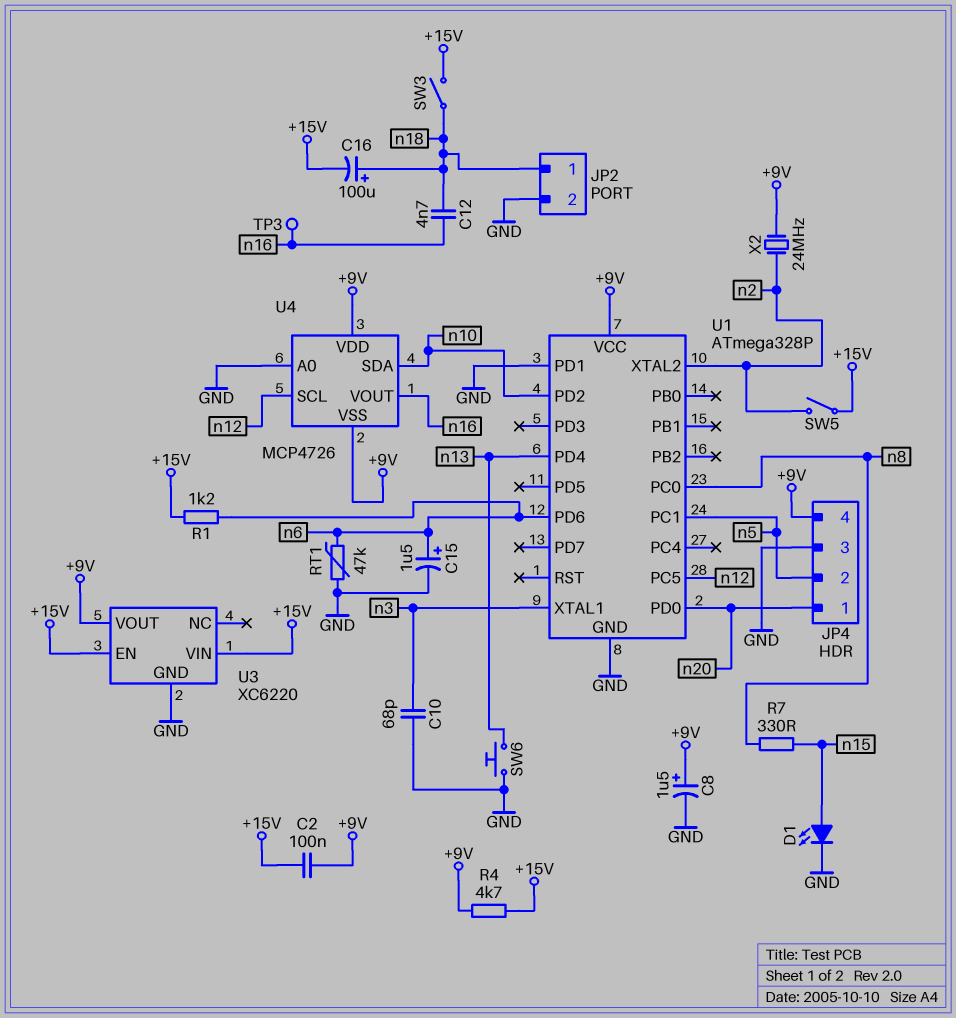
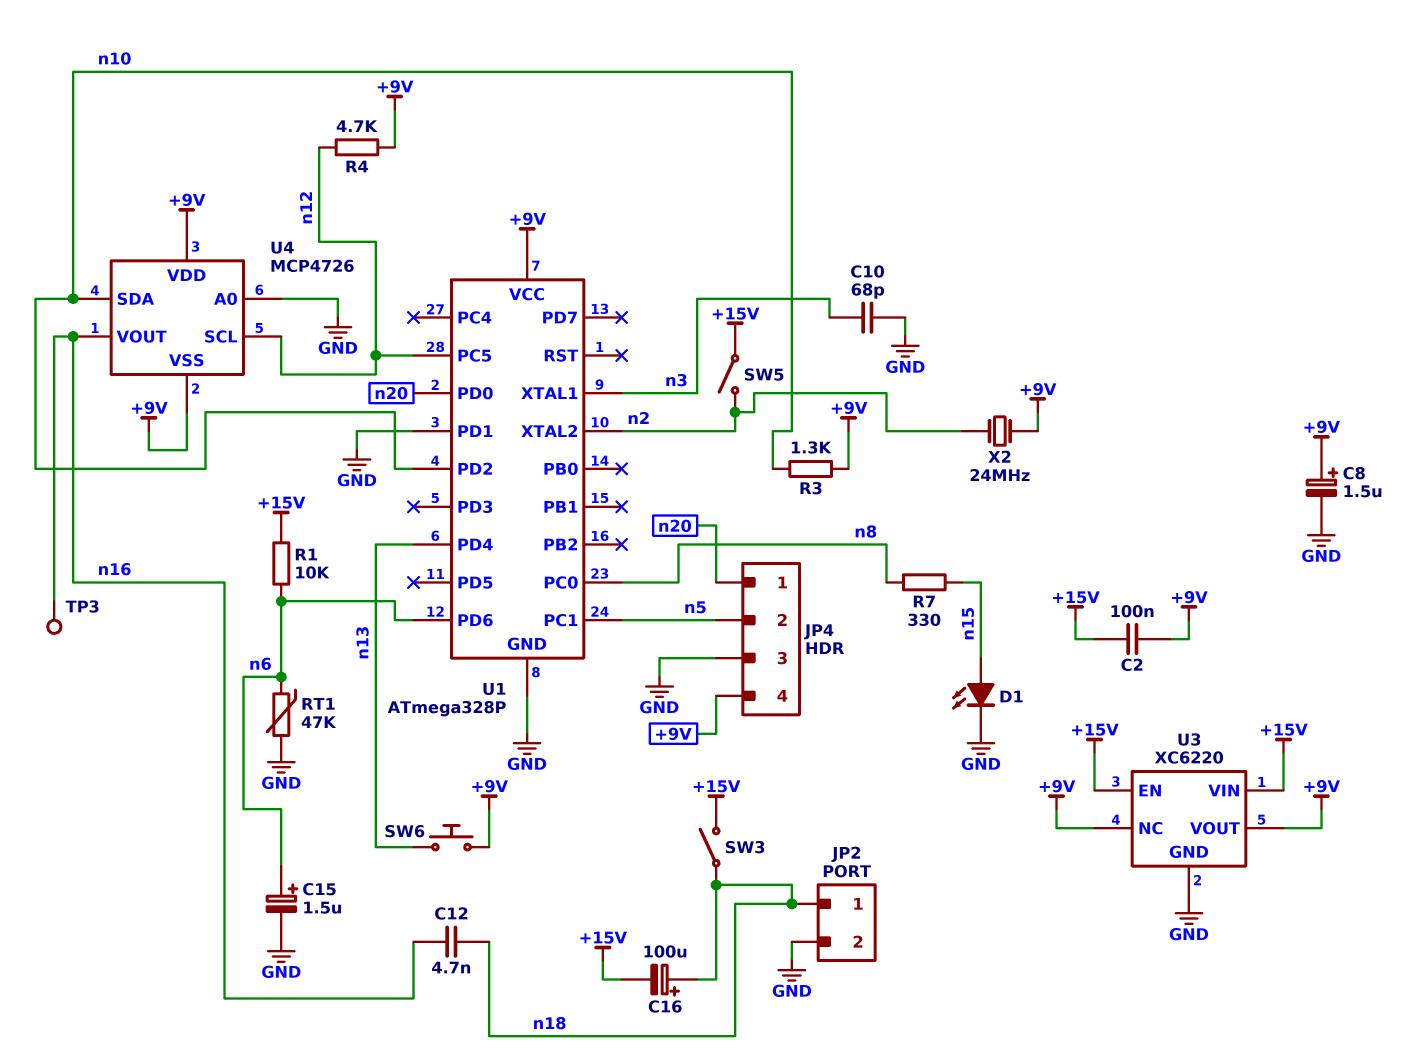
R1: 1.2k (+15V, n6) -> 10k (+15V, n6)
R3: none -> 1.3k (+9V, n10)
R4: 4.7k (+9V, +15V) -> 4.7k (+9V, n12)
SW6: button (GND, n13) -> button (+9V, n13)
U3 pin NC: none -> +9V

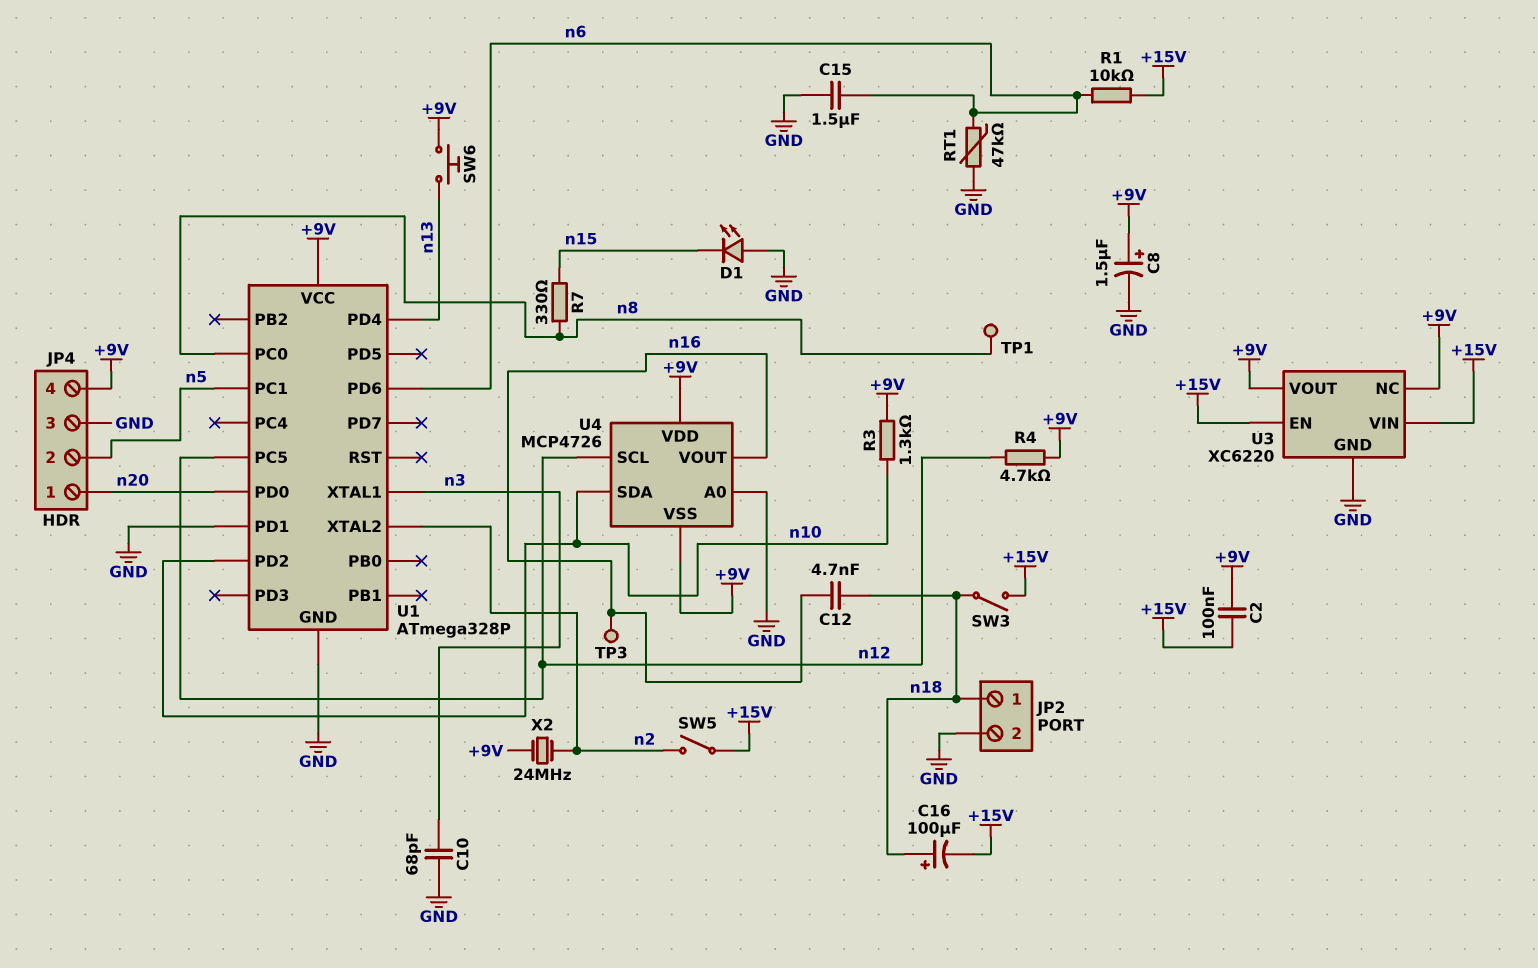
C15: 1.5uF (plus n6, minus GND) -> 1.5uF (GND, n6)
D1: LED (A n15, K GND) -> LED (A GND, K n15)
TP1: none -> test point (n8)

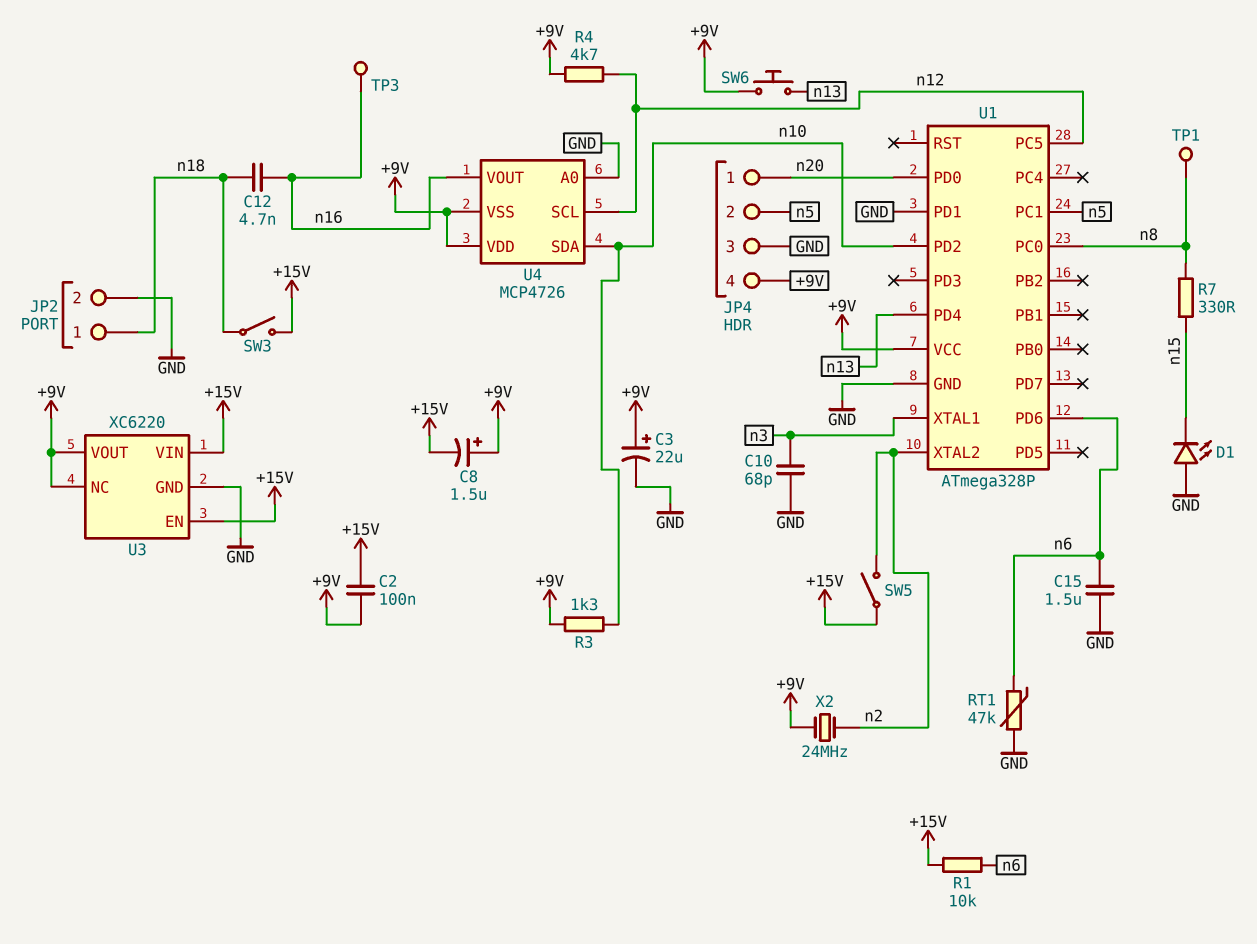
C3: none -> 22uF (plus +9V, minus GND)
C8: 1.5uF (plus +9V, minus GND) -> 1.5uF (plus +9V, minus +15V)
C16: 100uF (plus n18, minus +15V) -> none

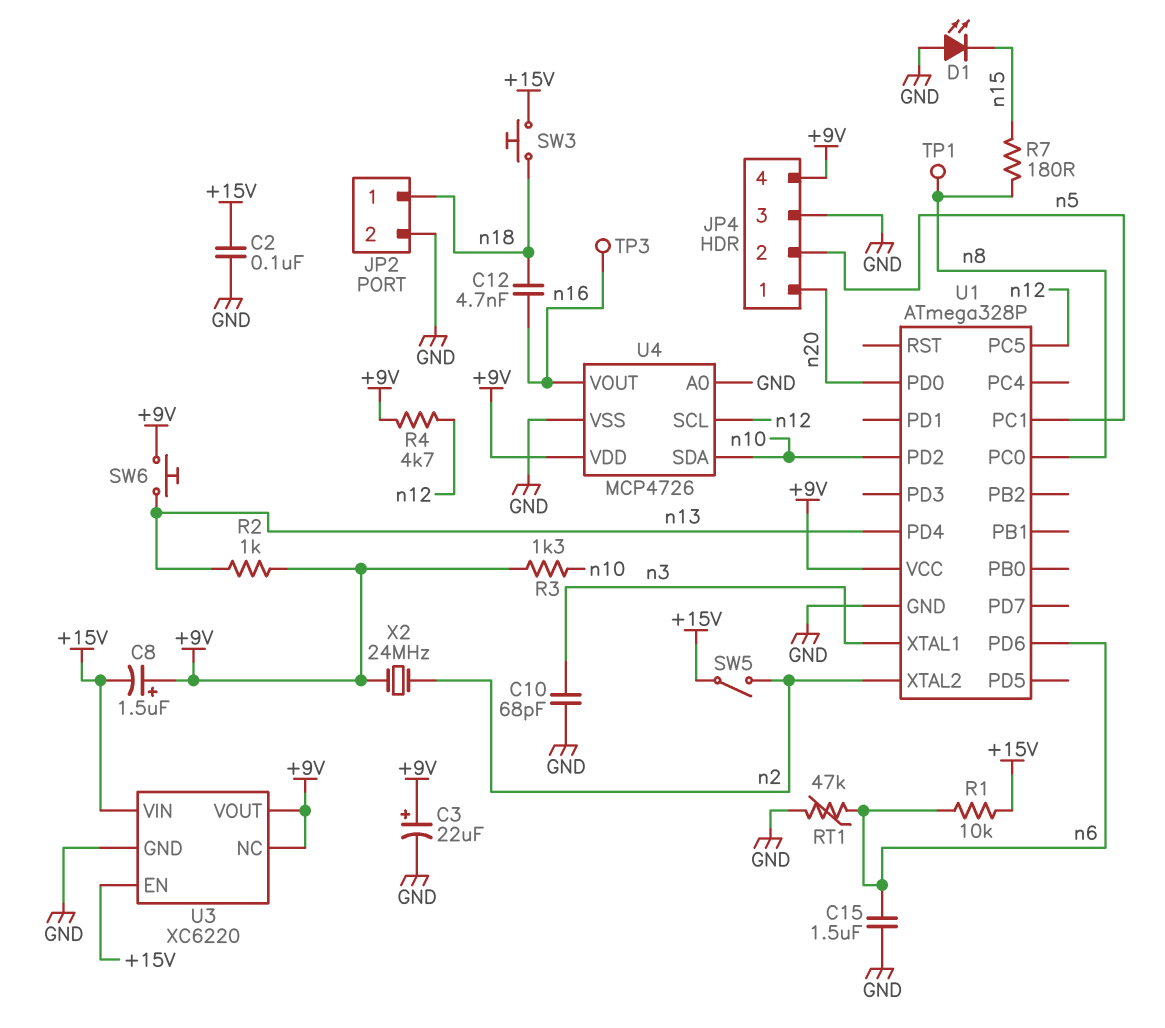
C2: 100nF (+9V, +15V) -> 100nF (+15V, GND)
R2: none -> 1k (+9V, n13)
R7: 330 (n8, n15) -> 180 (n8, n15)
SW3: switch (+15V, n18) -> button (+15V, n18)
U1 pin PD1: GND -> none
U4 pin VSS: +9V -> GND

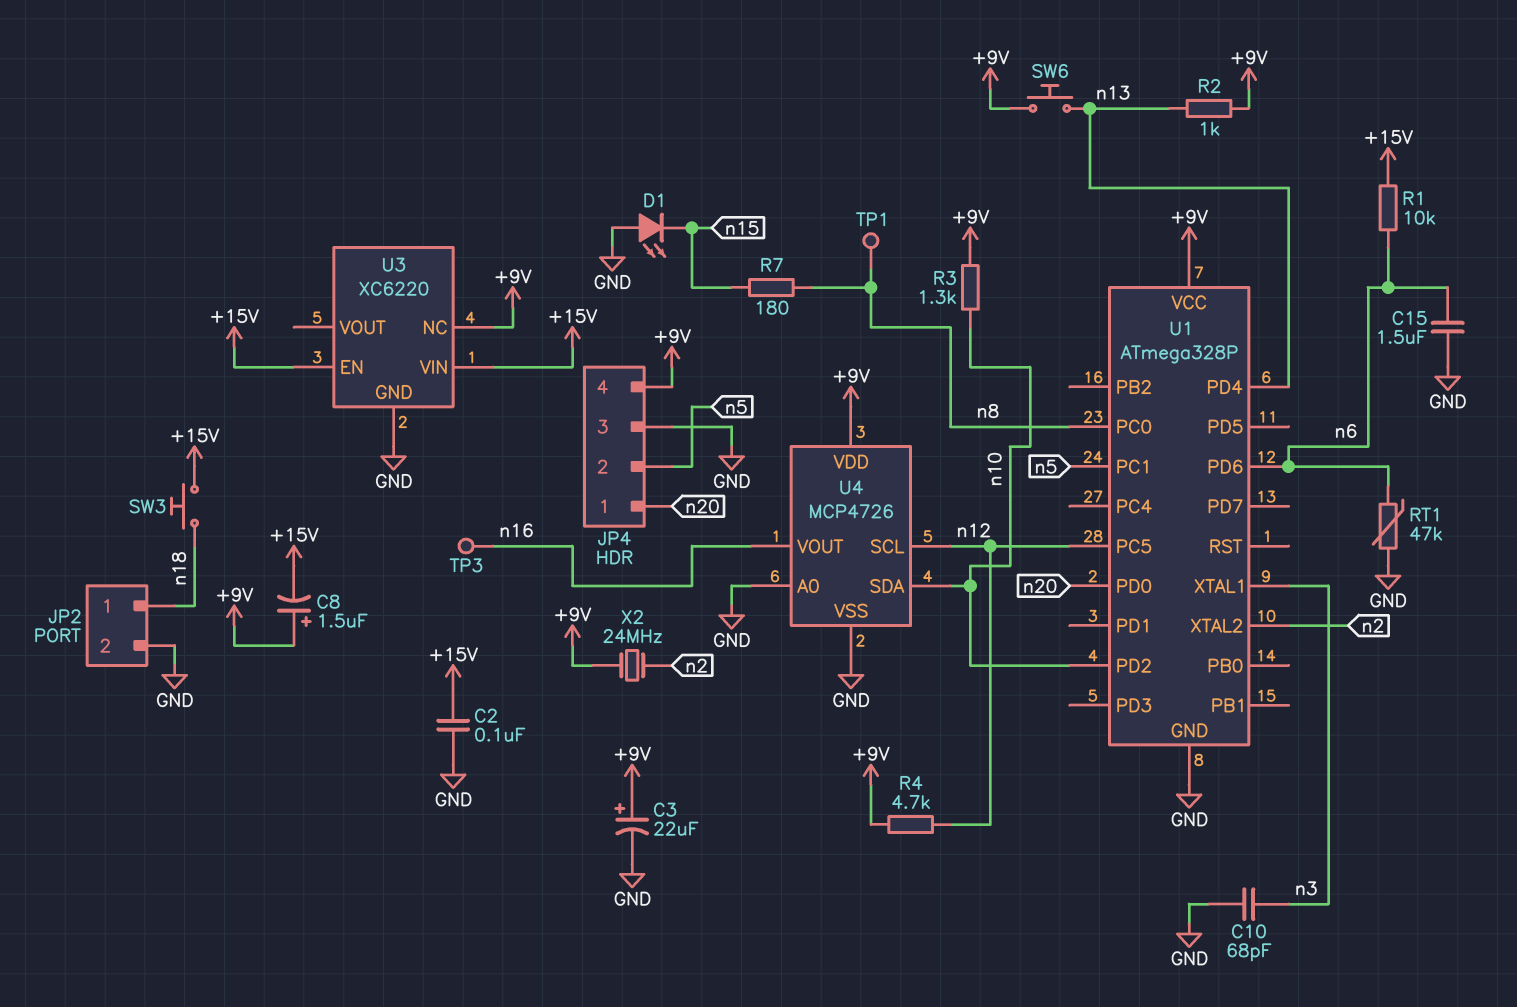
C12: 4.7nF (n16, n18) -> none
SW5: switch (+15V, n2) -> none
U3 pin VOUT: +9V -> none

